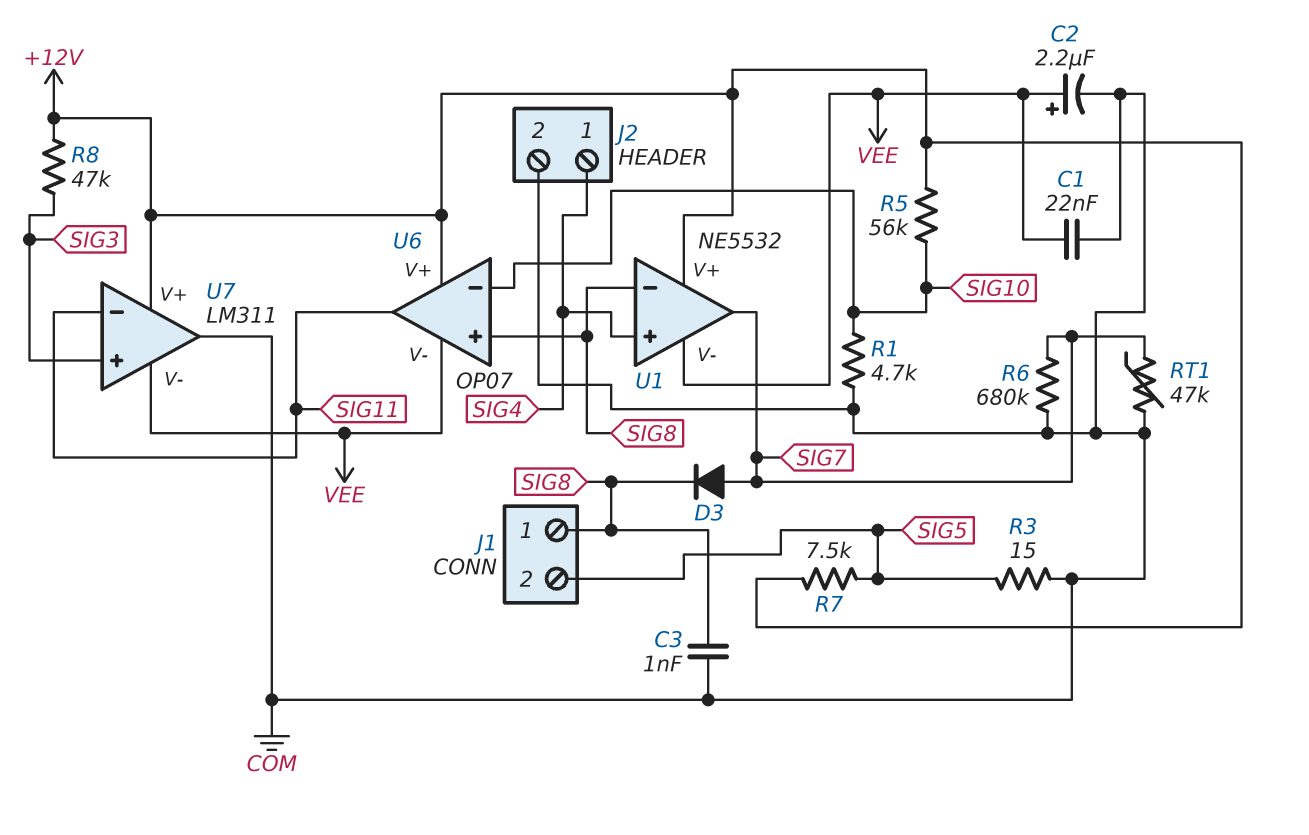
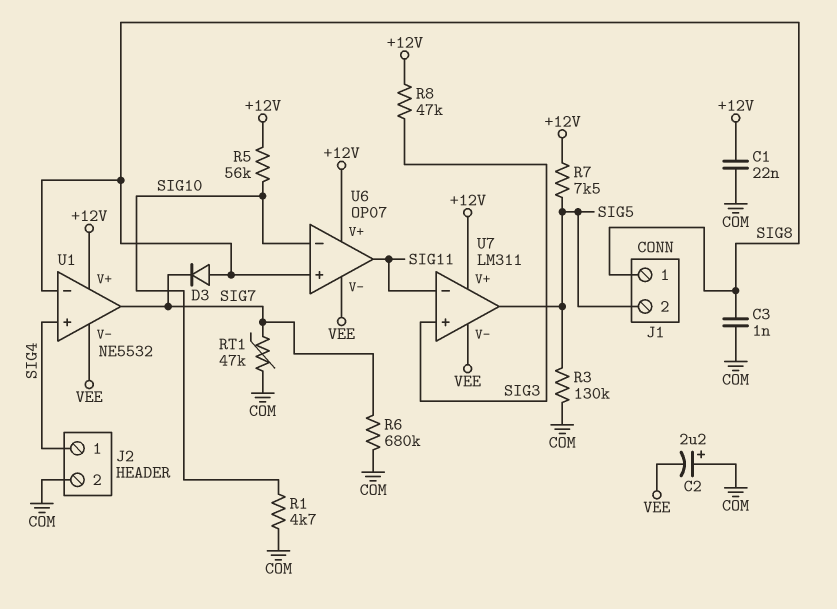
C1: 22nF (COM, VEE) -> 22nF (+12V, COM)
C2: 2.2uF (plus VEE, minus COM) -> 2.2uF (plus COM, minus VEE)
D3: diode (A SIG7, K SIG8) -> diode (A SIG8, K SIG7)
R3: 15 (COM, SIG5) -> 130k (COM, SIG5)
U7 pin out: COM -> SIG5

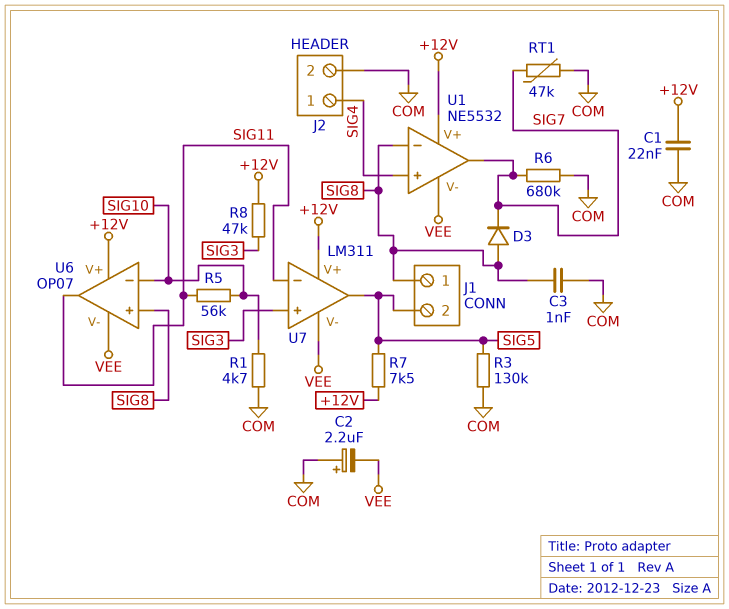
R5: 56k (+12V, SIG10) -> 56k (SIG10, SIG11)

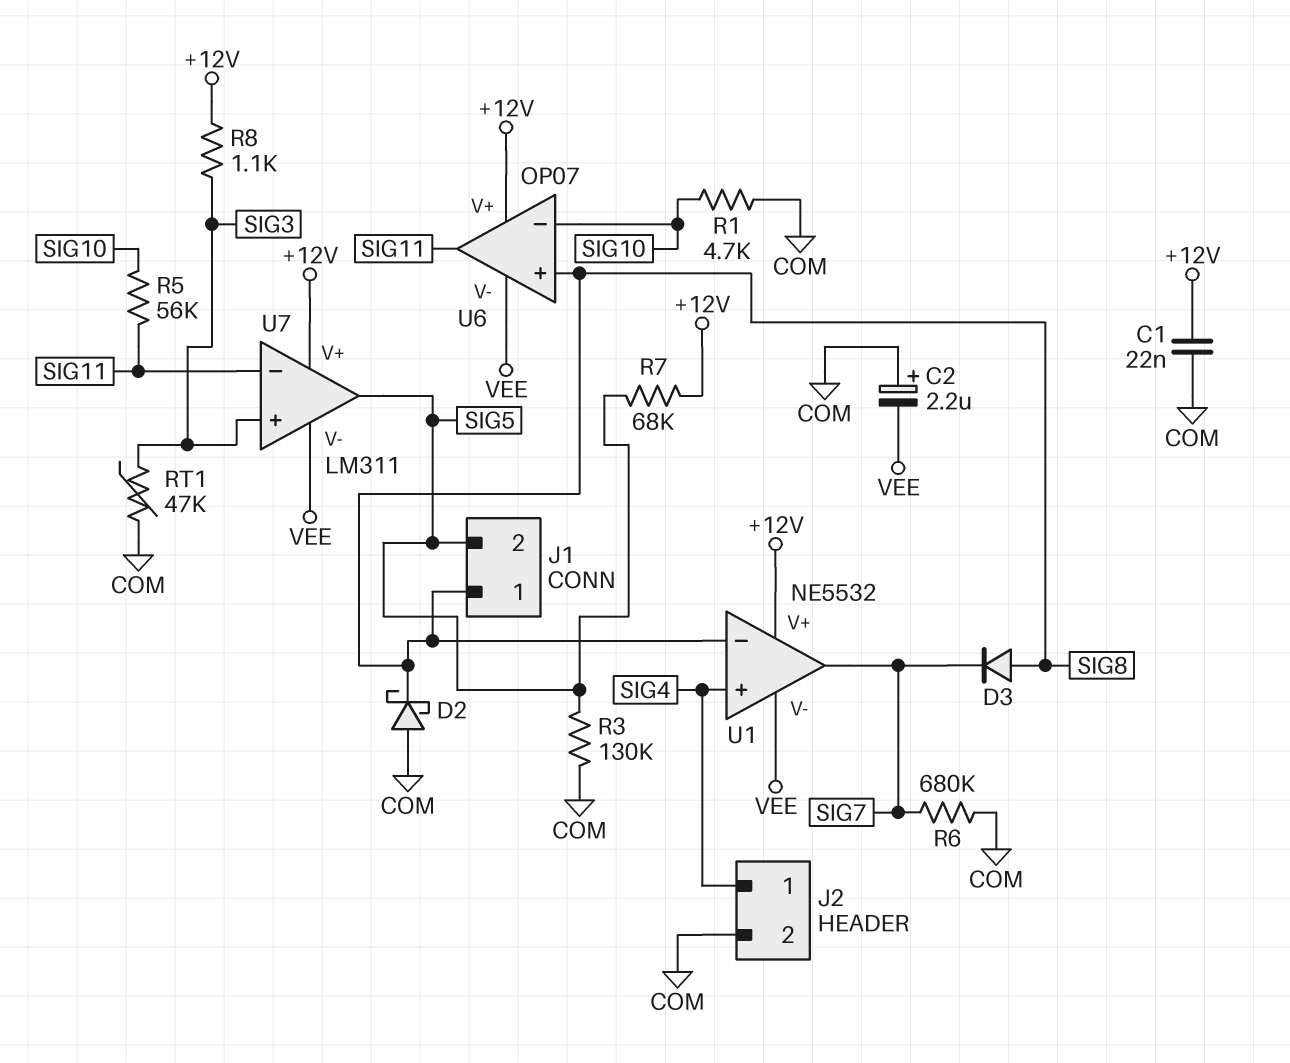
C3: 1nF (COM, SIG8) -> none
D2: none -> schottky (A COM, K SIG8)
R7: 7.5k (+12V, SIG5) -> 68k (+12V, SIG5)
R8: 47k (+12V, SIG3) -> 1.1k (+12V, SIG3)
RT1: 47k (COM, SIG7) -> 47k (COM, SIG3)

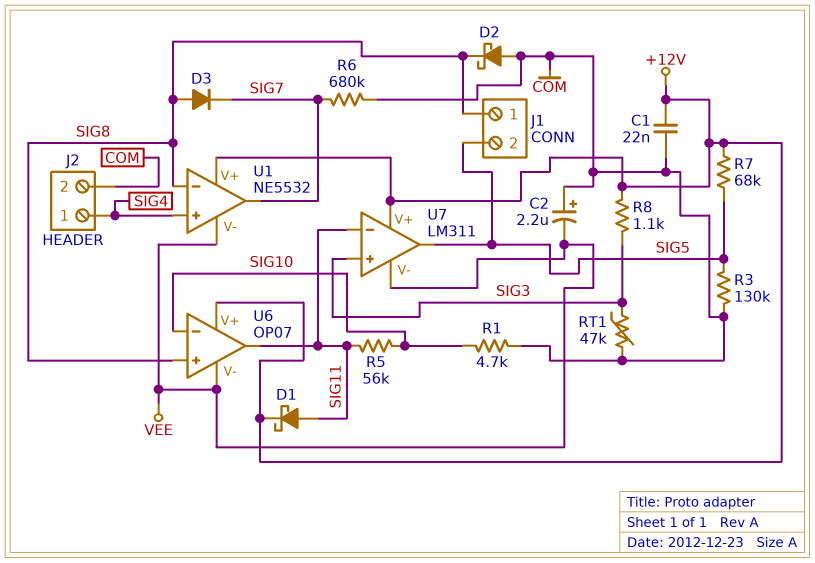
D1: none -> schottky (A SIG11, K +12V)

